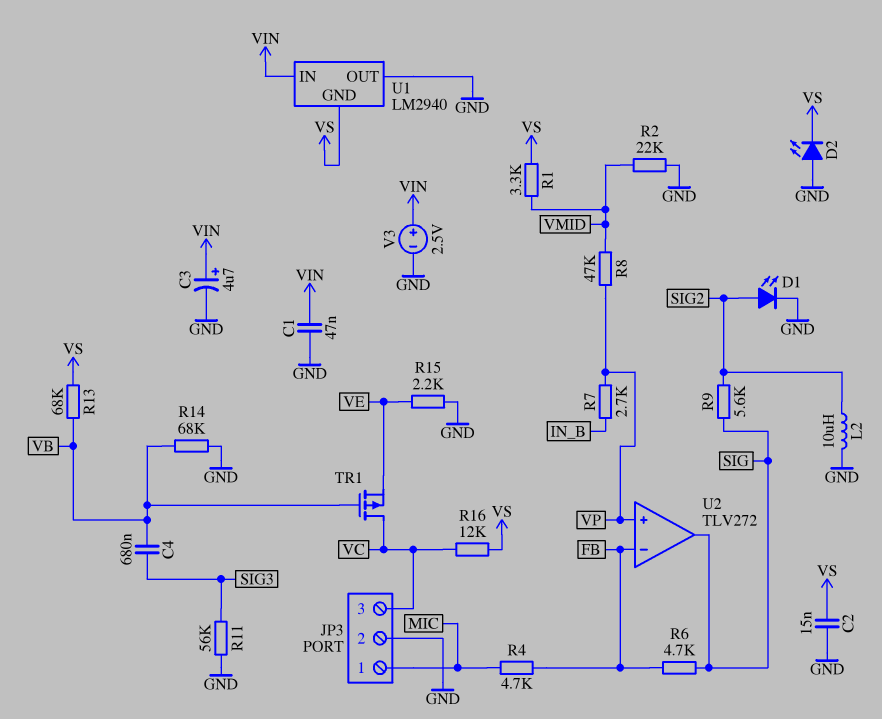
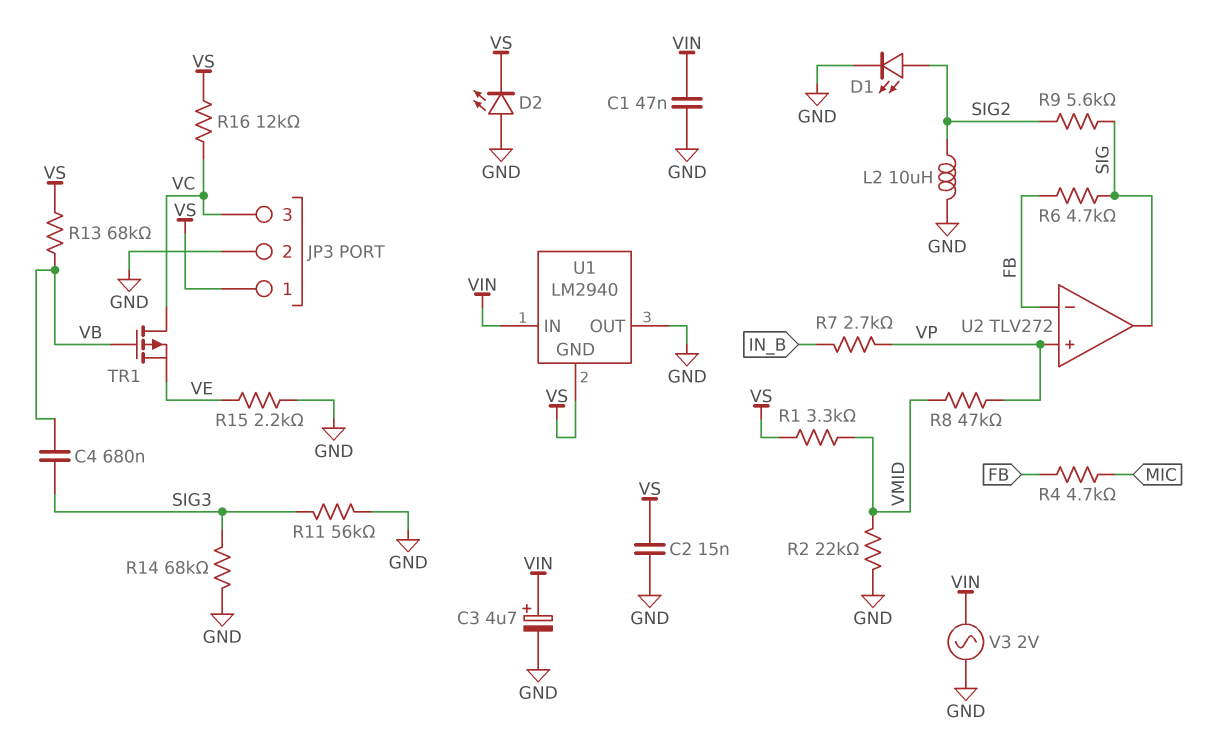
JP3 pin 1: MIC -> VS
R14: 68k (GND, VB) -> 68k (GND, SIG3)
V3: 2.5V (plus VIN, minus GND) -> AC 2V (GND, VIN)

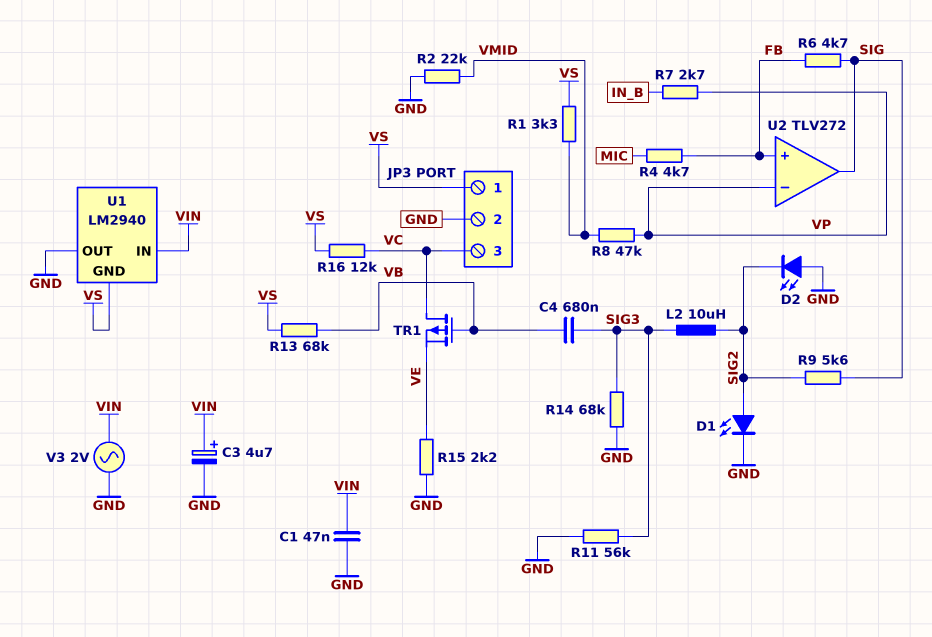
C2: 15nF (GND, VS) -> none
D2: LED (A GND, K VS) -> LED (A GND, K SIG2)
L2: 10uH (GND, SIG2) -> 10uH (SIG2, SIG3)
U2 pin in+: VP -> FB
U2 pin in-: FB -> VP

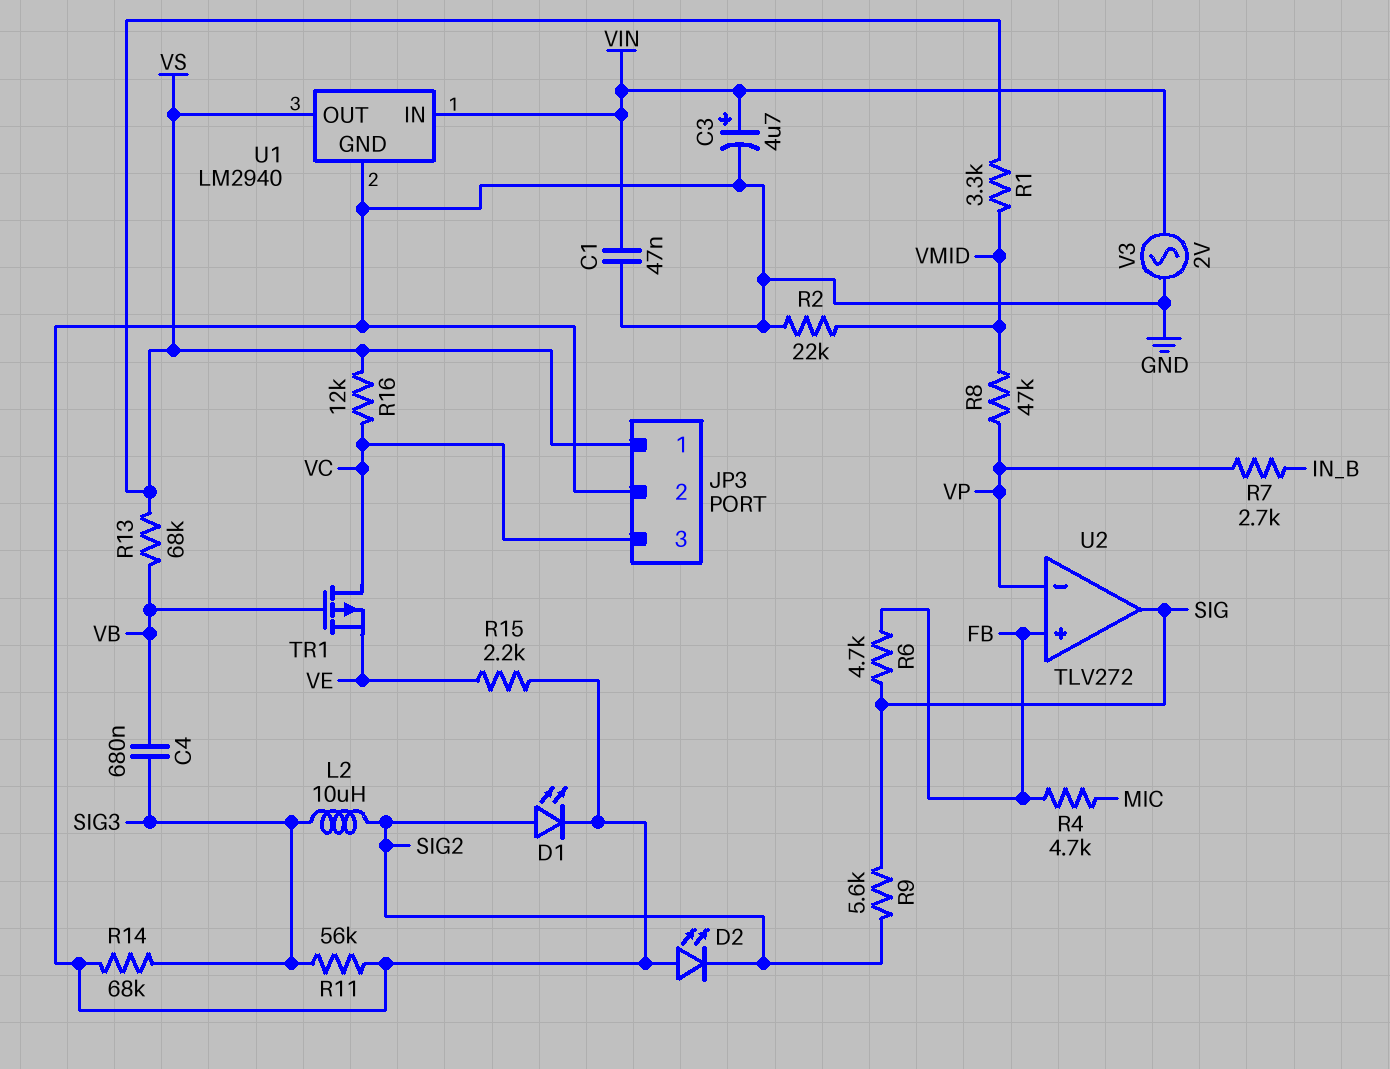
U1 pin GND: VS -> GND
U1 pin OUT: GND -> VS

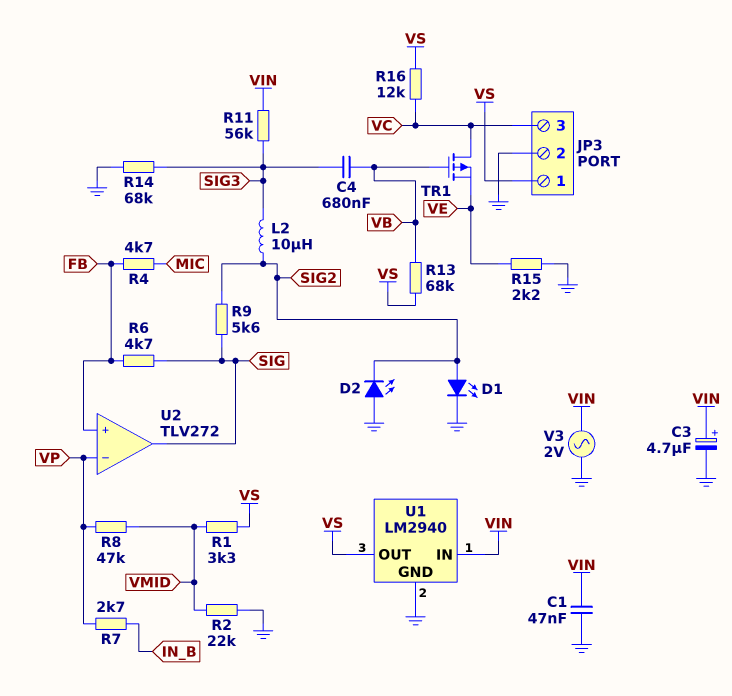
R11: 56k (GND, SIG3) -> 56k (SIG3, VIN)

